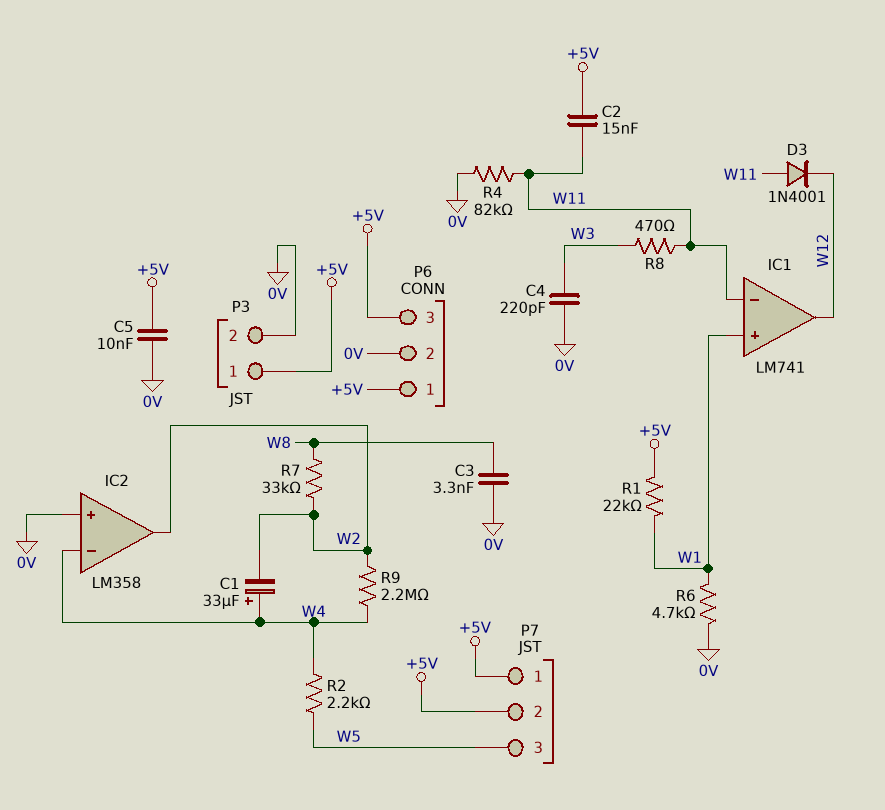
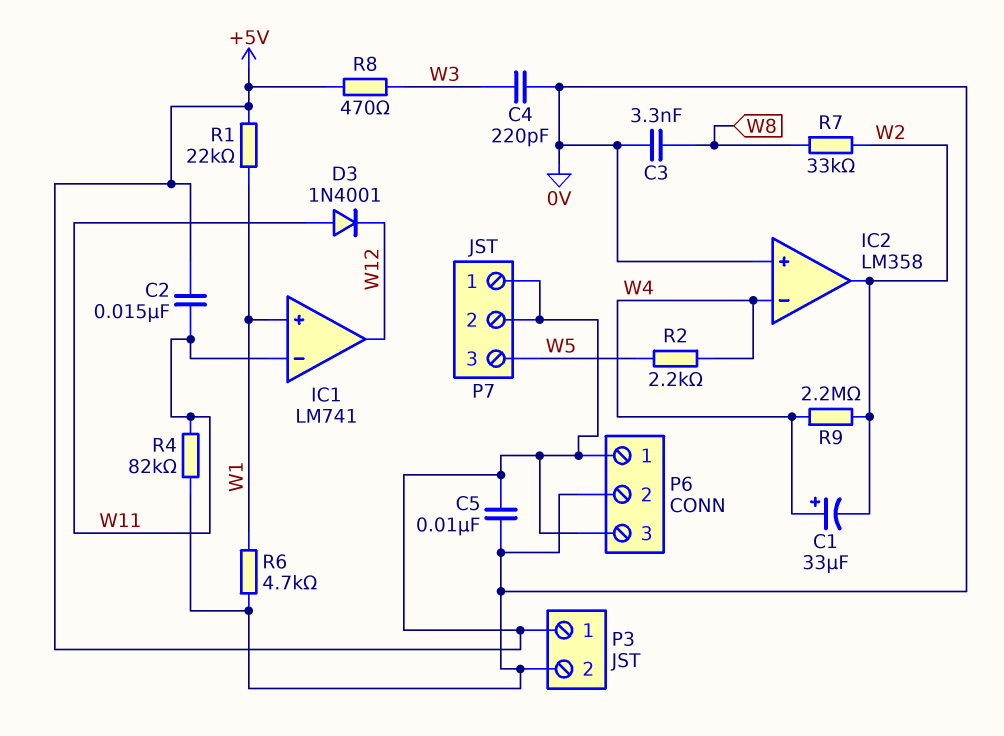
R8: 470 (W3, W11) -> 470 (+5V, W3)

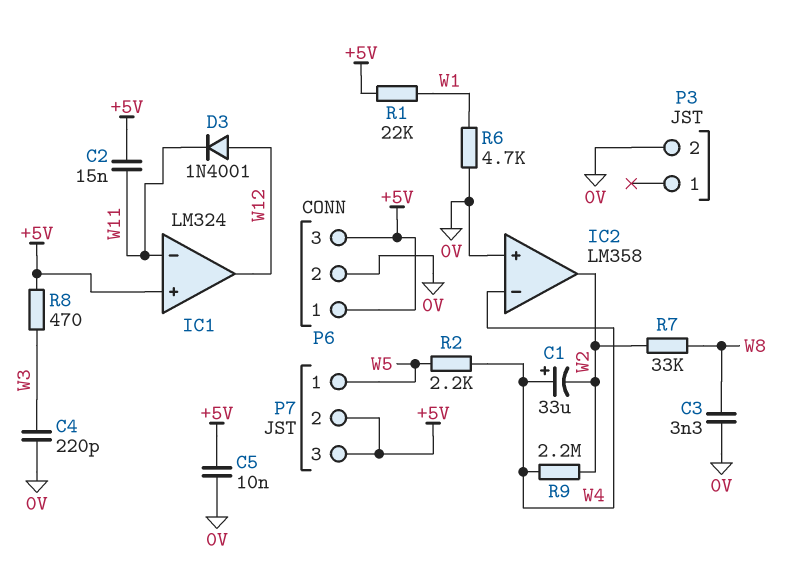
D3: diode 1N4001 (A W11, K W12) -> diode 1N4001 (A W12, K W11)
IC1: LM741 -> LM324
IC1 pin in+: W1 -> +5V
P3 pin 1: +5V -> none
P7 pin 1: +5V -> W5
P7 pin 3: W5 -> +5V
R4: 82k (0V, W11) -> none

